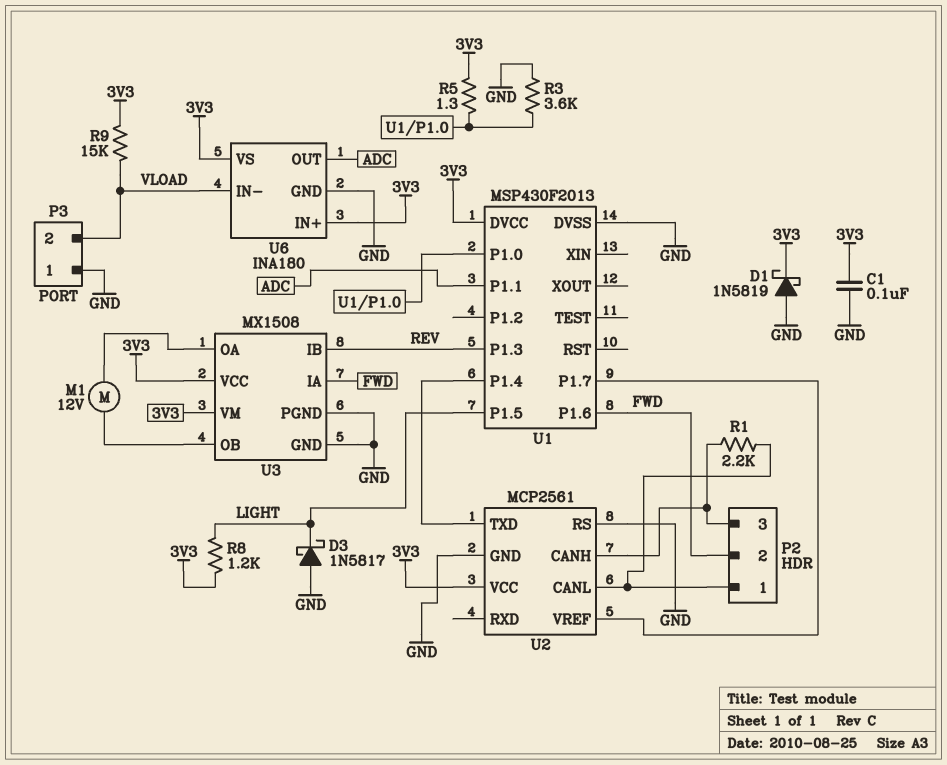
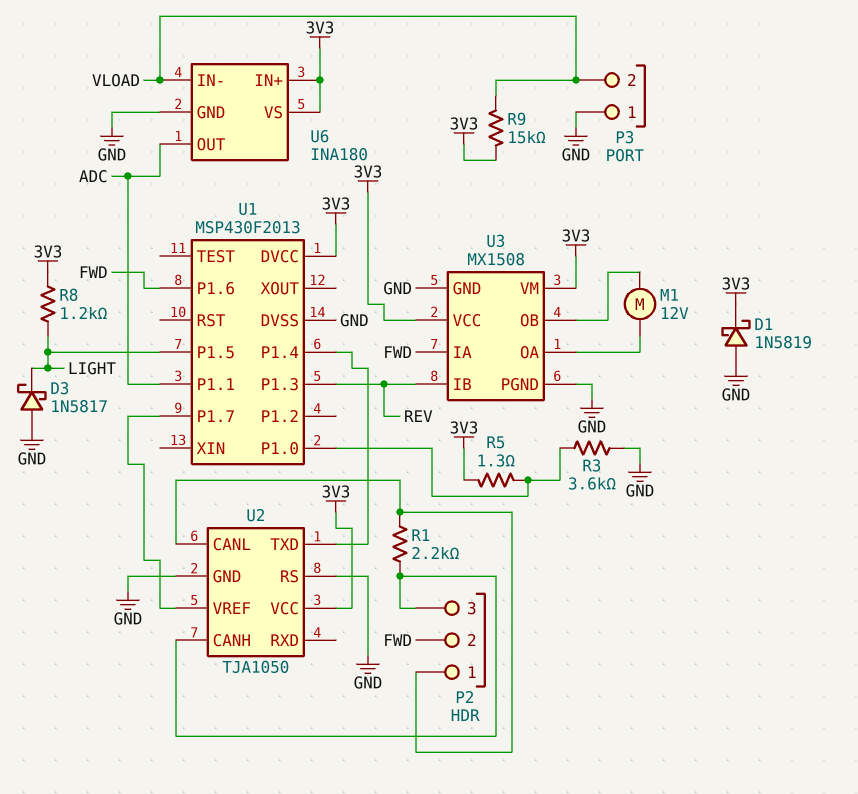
C1: 100nF (3V3, GND) -> none
U2: MCP2561 -> TJA1050

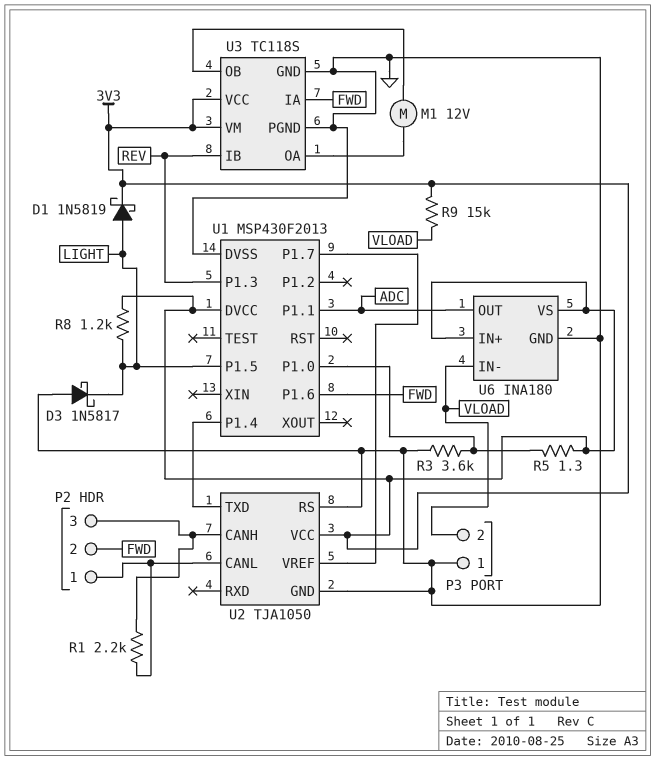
D1: schottky 1N5819 (A GND, K 3V3) -> schottky 1N5819 (A LIGHT, K 3V3)
U3: MX1508 -> TC118S

